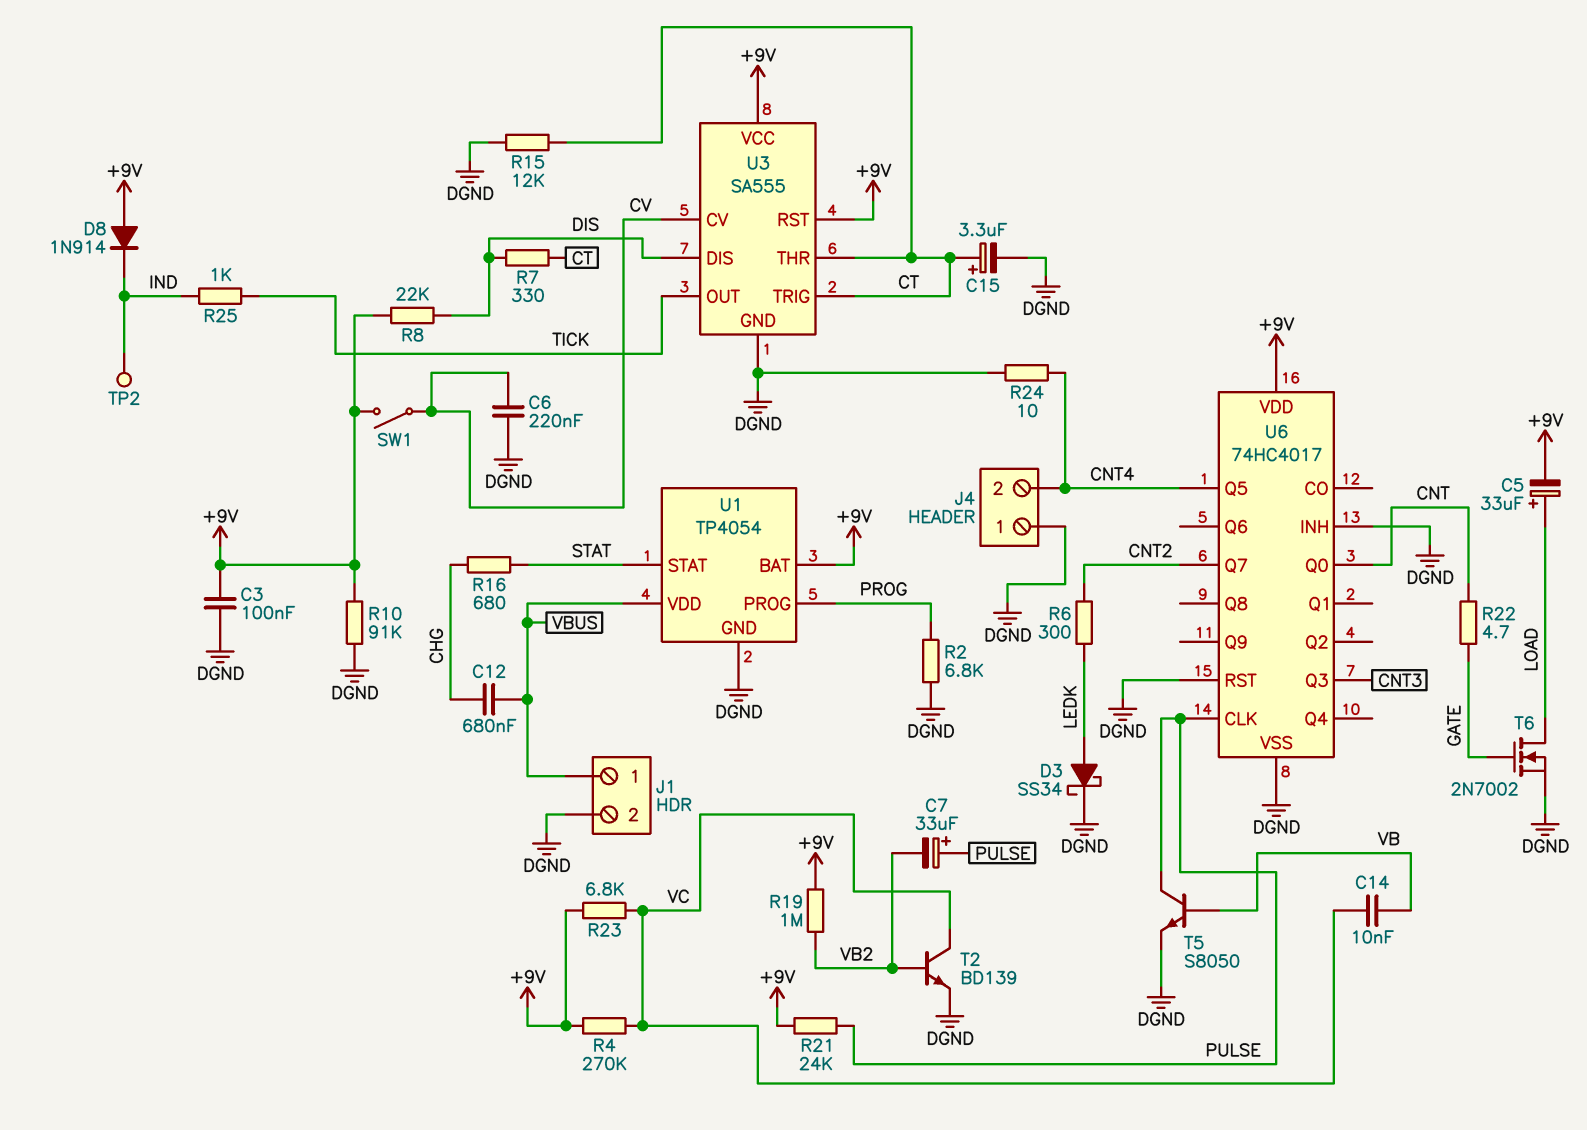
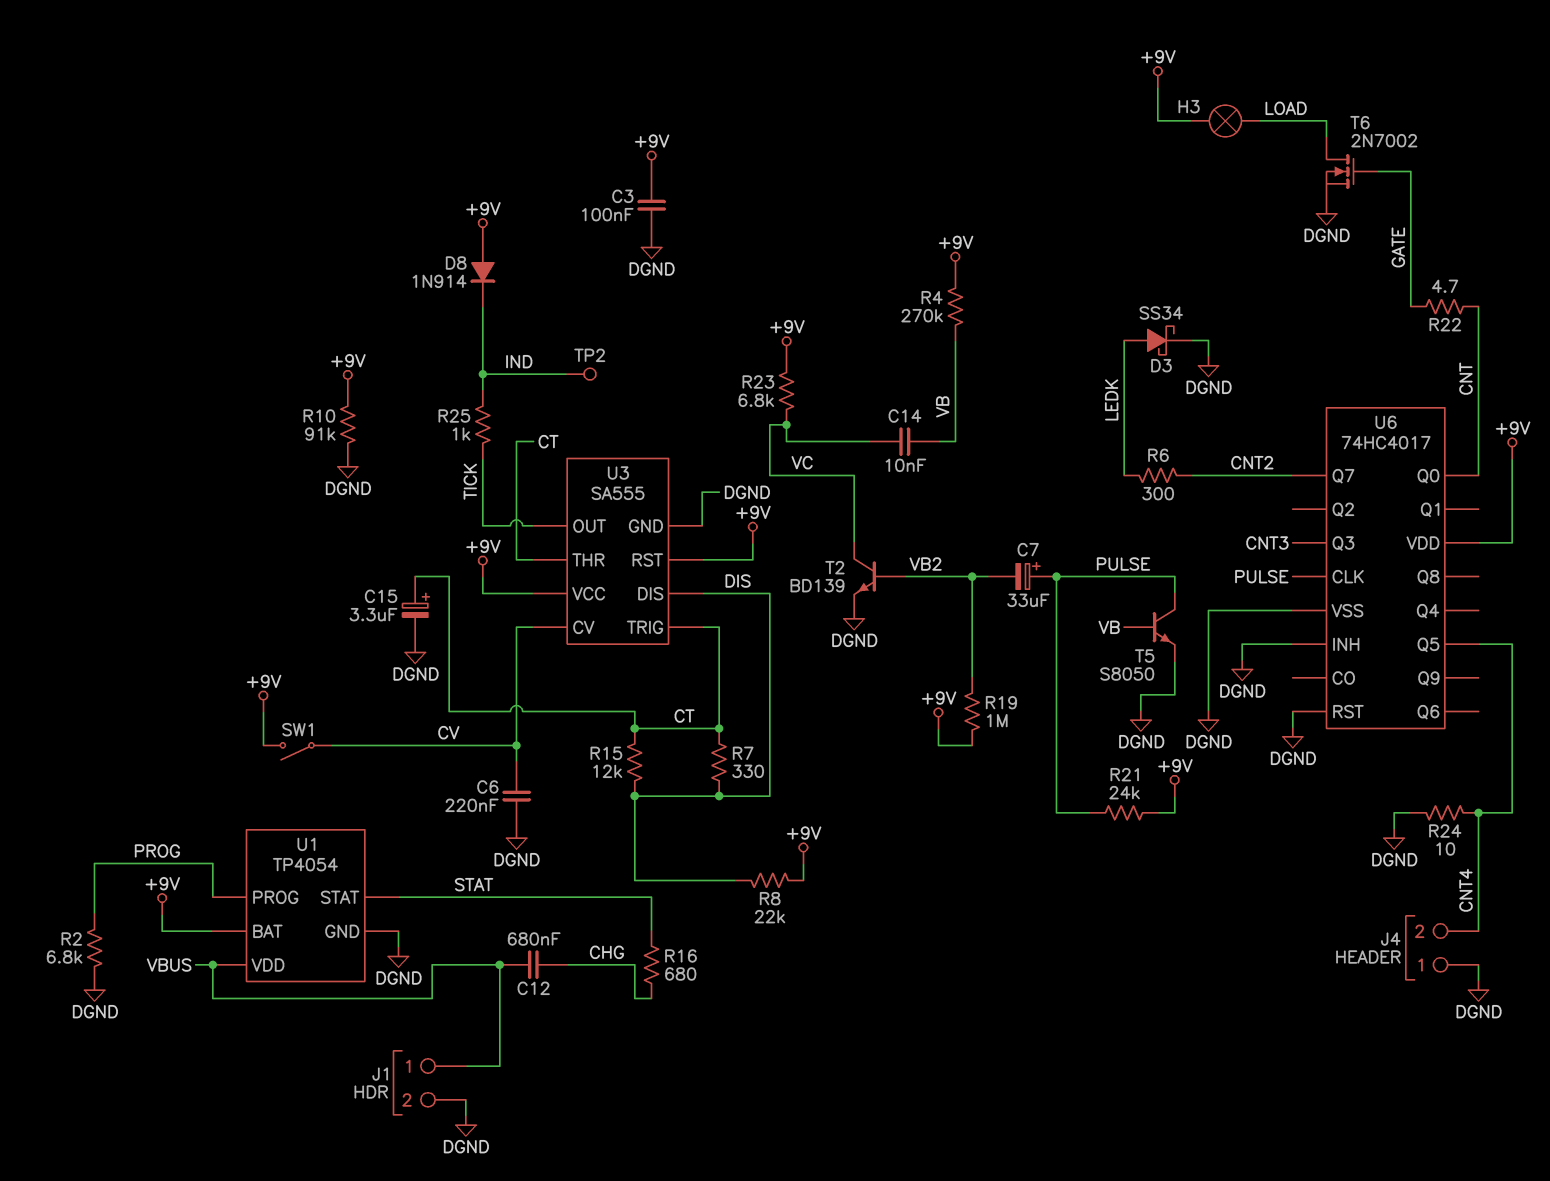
C5: 33uF (plus LOAD, minus +9V) -> none
H3: none -> lamp (+9V, LOAD)
R4: 270k (+9V, VC) -> 270k (+9V, VB)
R15: 12k (CT, DGND) -> 12k (CT, DIS)

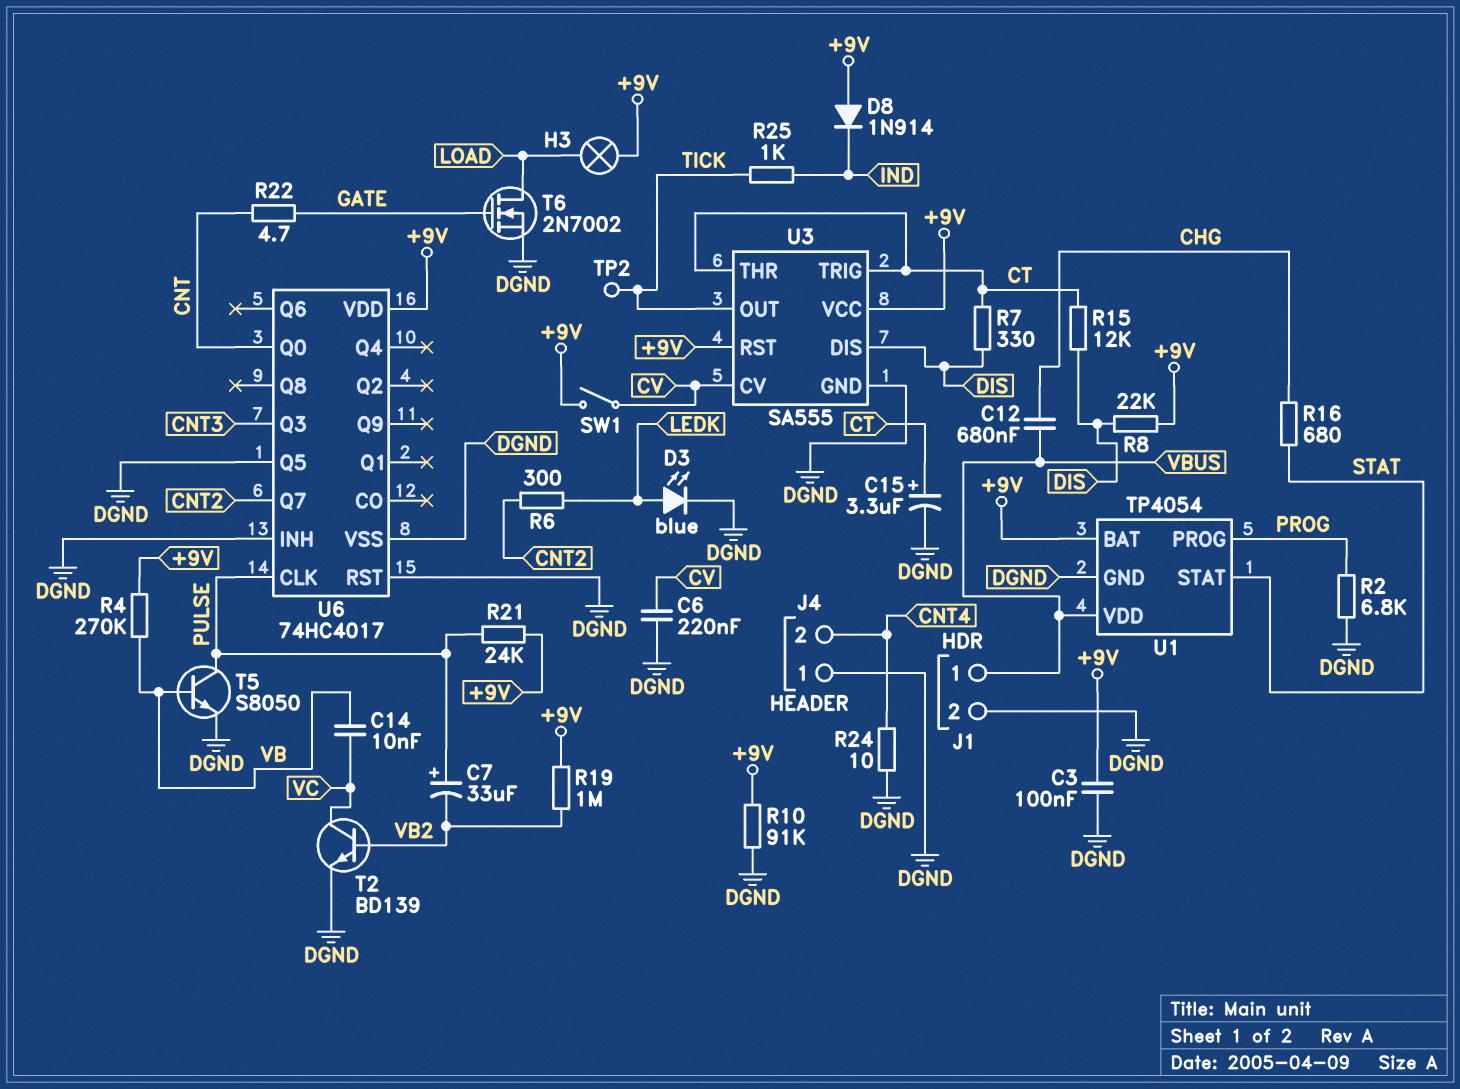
D3: schottky SS34 (A LEDK, K DGND) -> LED blue (A LEDK, K DGND)
R23: 6.8k (+9V, VC) -> none
TP2: test point (IND) -> test point (TICK)
U6 pin Q5: CNT4 -> DGND

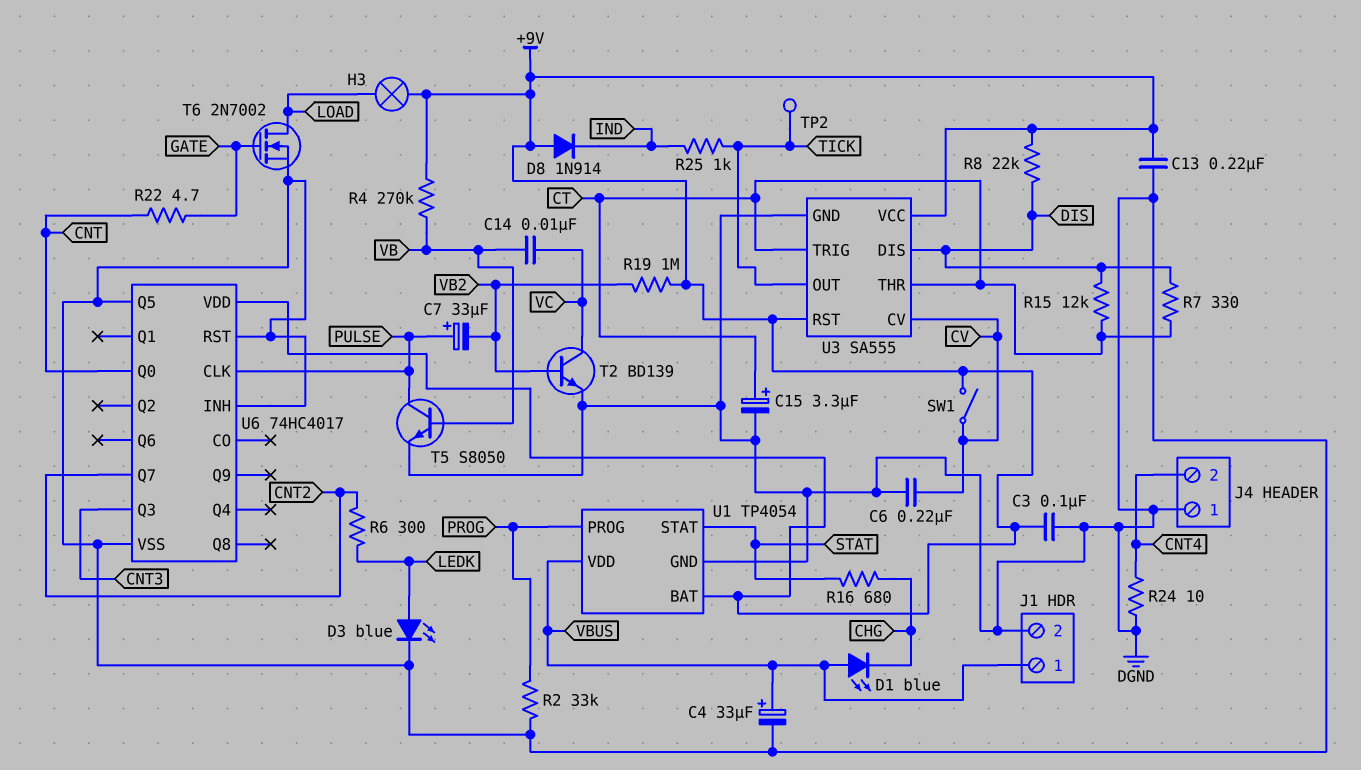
C4: none -> 33uF (plus VBUS, minus DGND)
C12: 680nF (CHG, VBUS) -> none
C13: none -> 220nF (+9V, DGND)
D1: none -> LED blue (A VBUS, K CHG)
R2: 6.8k (DGND, PROG) -> 33k (DGND, PROG)
R10: 91k (+9V, DGND) -> none
R21: 24k (+9V, PULSE) -> none

